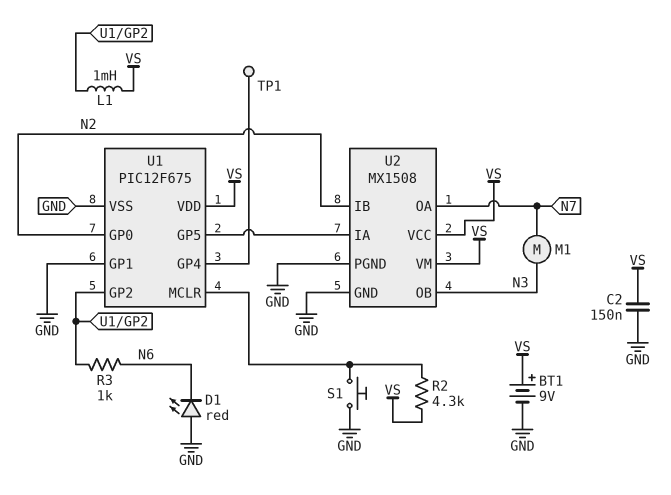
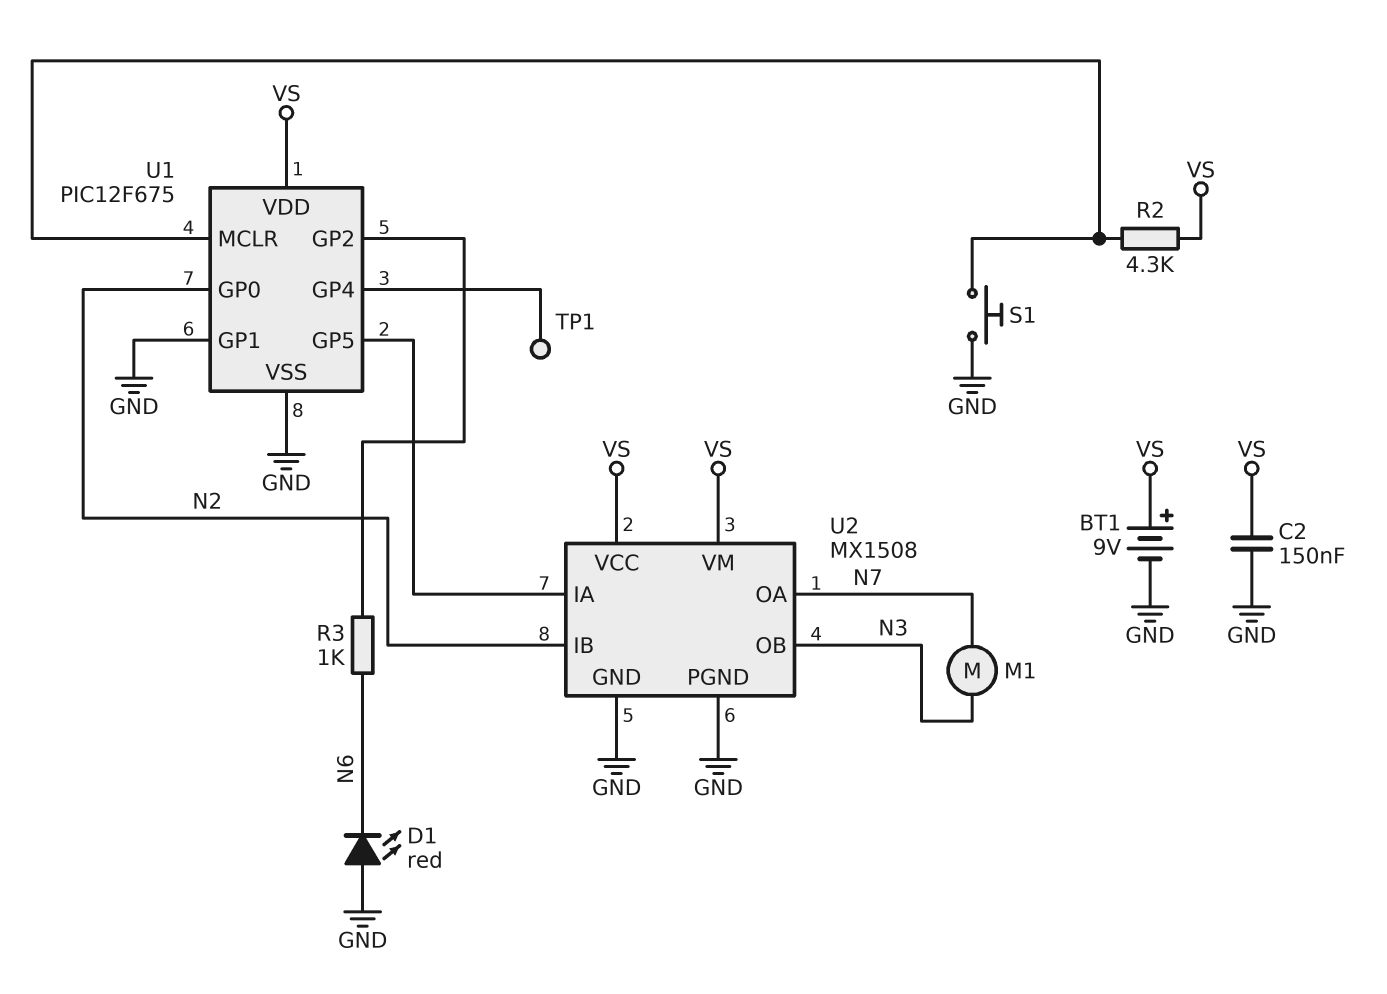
L1: 1mH (U1/GP2, VS) -> none

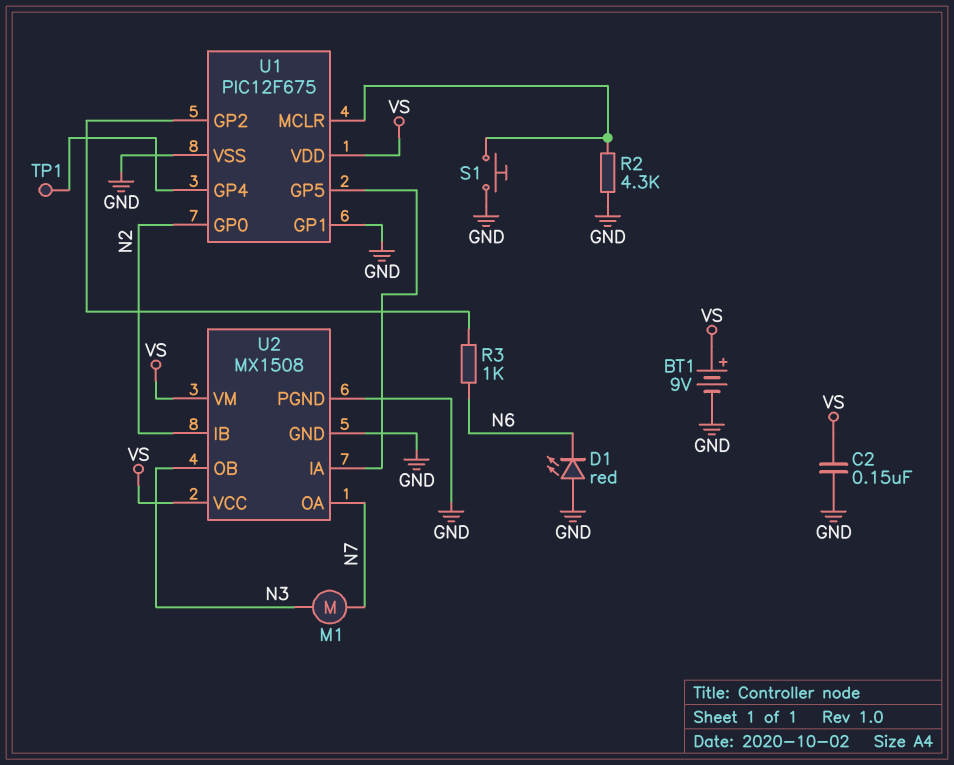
R2: 4.3k (U1/MCLR, VS) -> 4.3k (GND, U1/MCLR)

